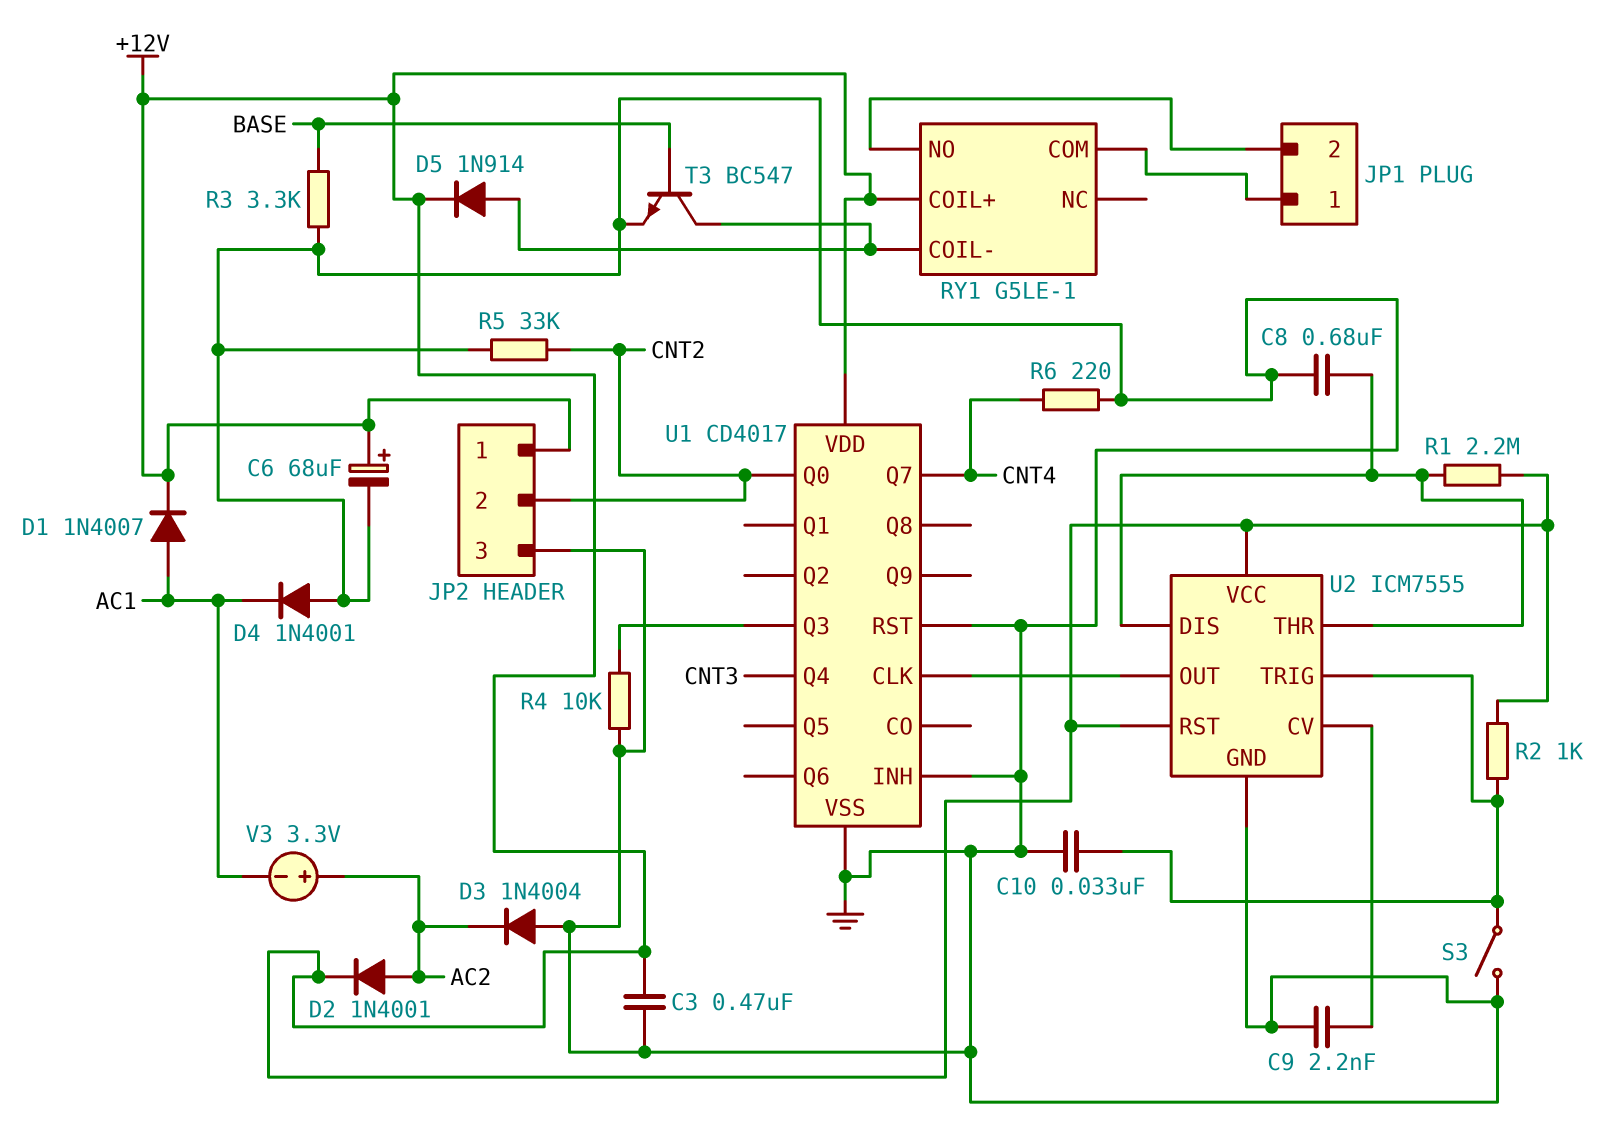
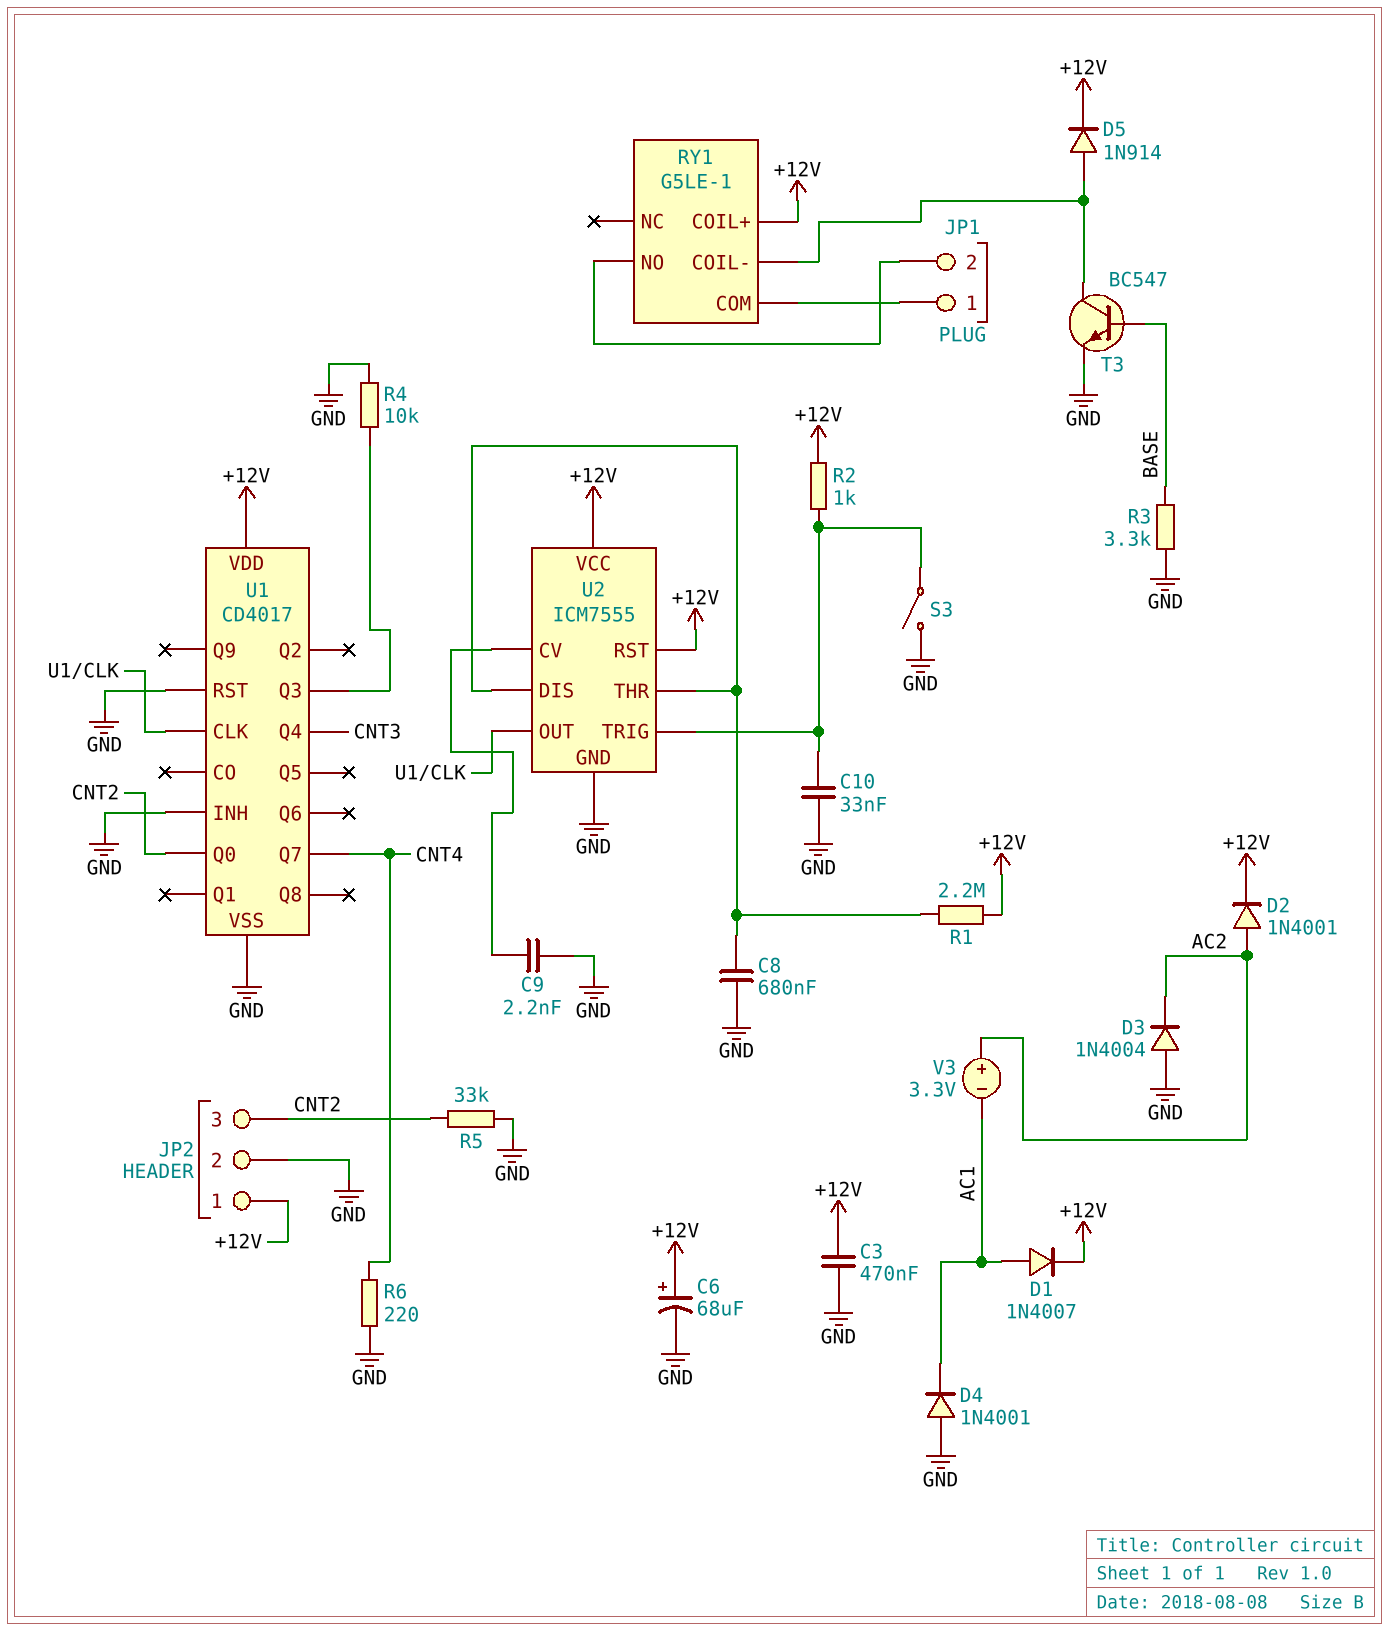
JP2 pin 2: CNT2 -> GND
JP2 pin 3: GND -> CNT2

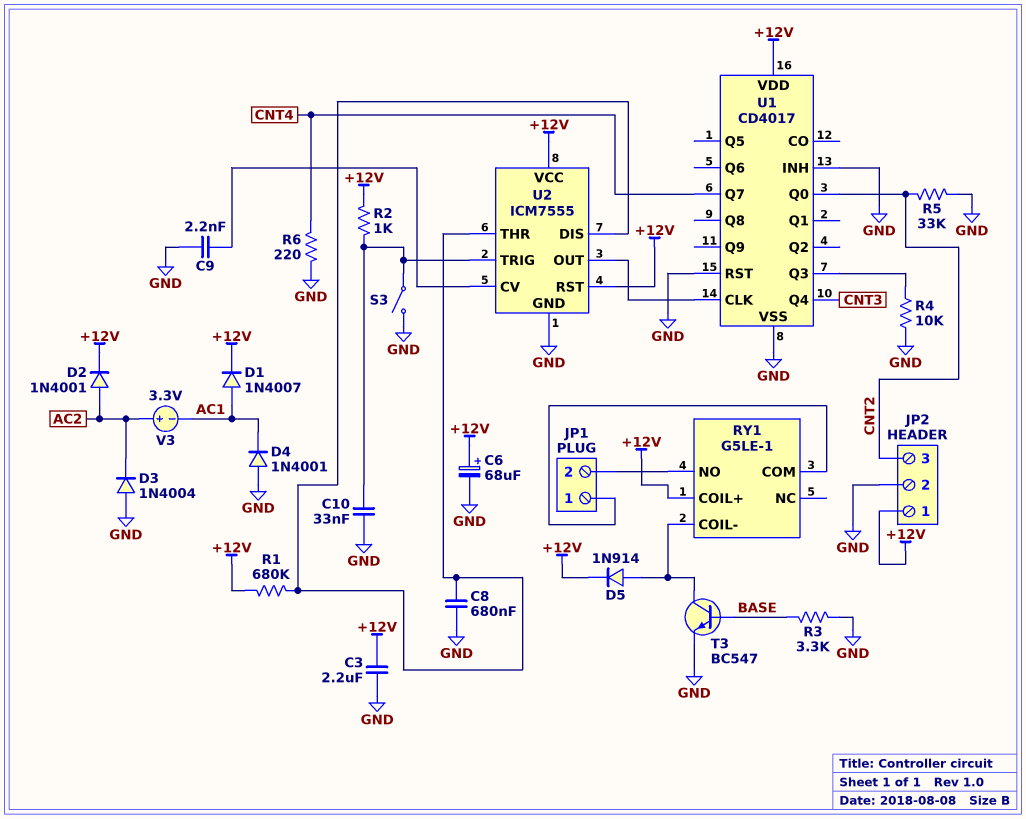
C3: 470nF (+12V, GND) -> 2.2uF (+12V, GND)
R1: 2.2M (+12V, U2/DIS) -> 680k (+12V, U2/DIS)

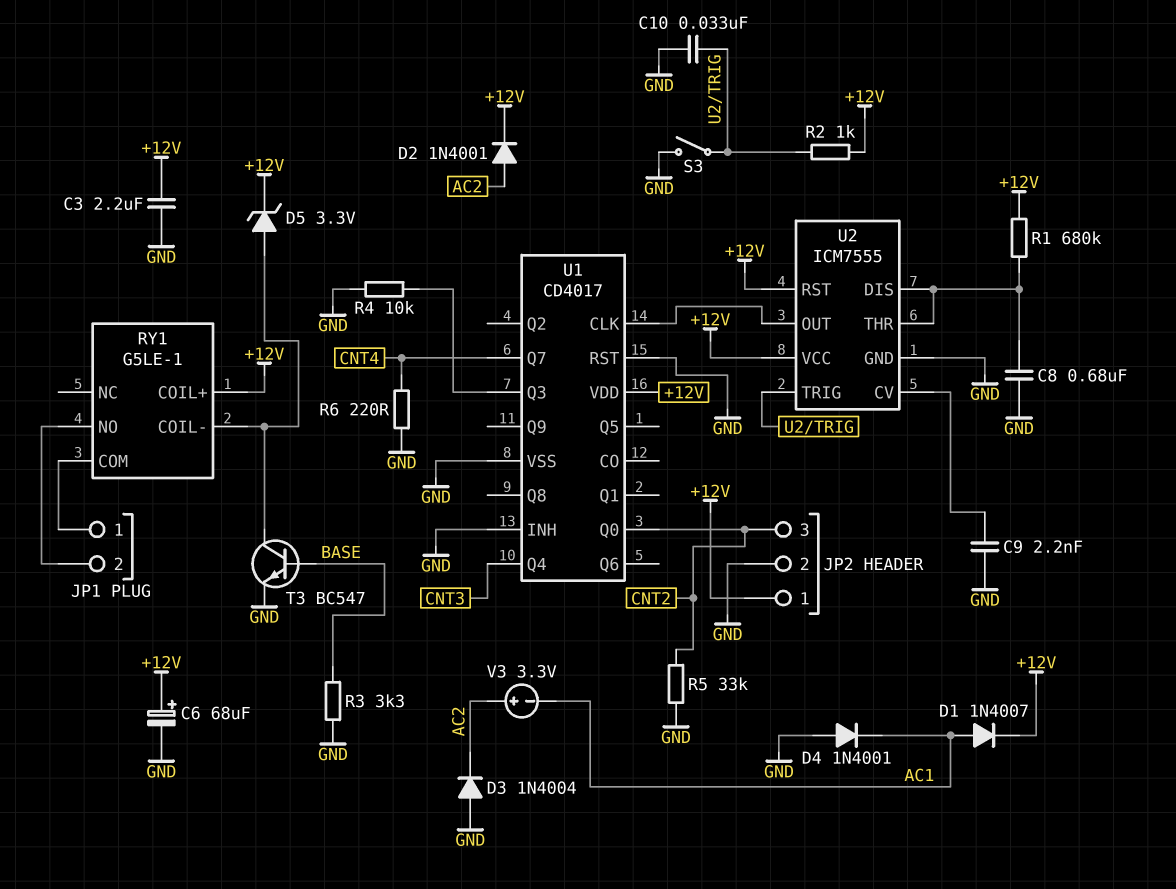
D5: diode 1N914 (A RY1/COIL-, K +12V) -> zener 3.3V (A RY1/COIL-, K +12V)

